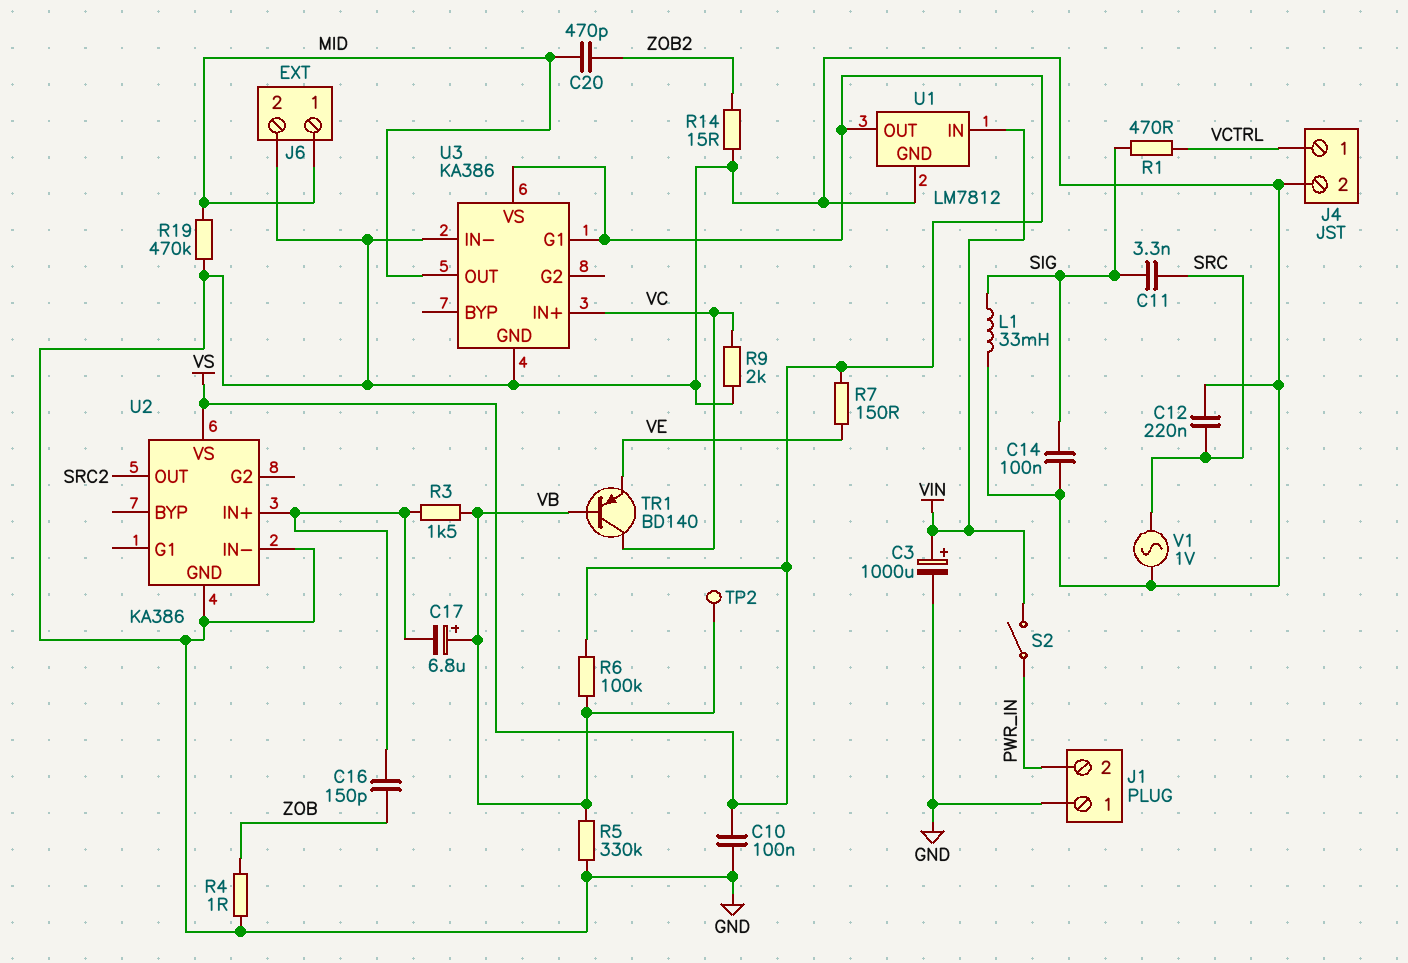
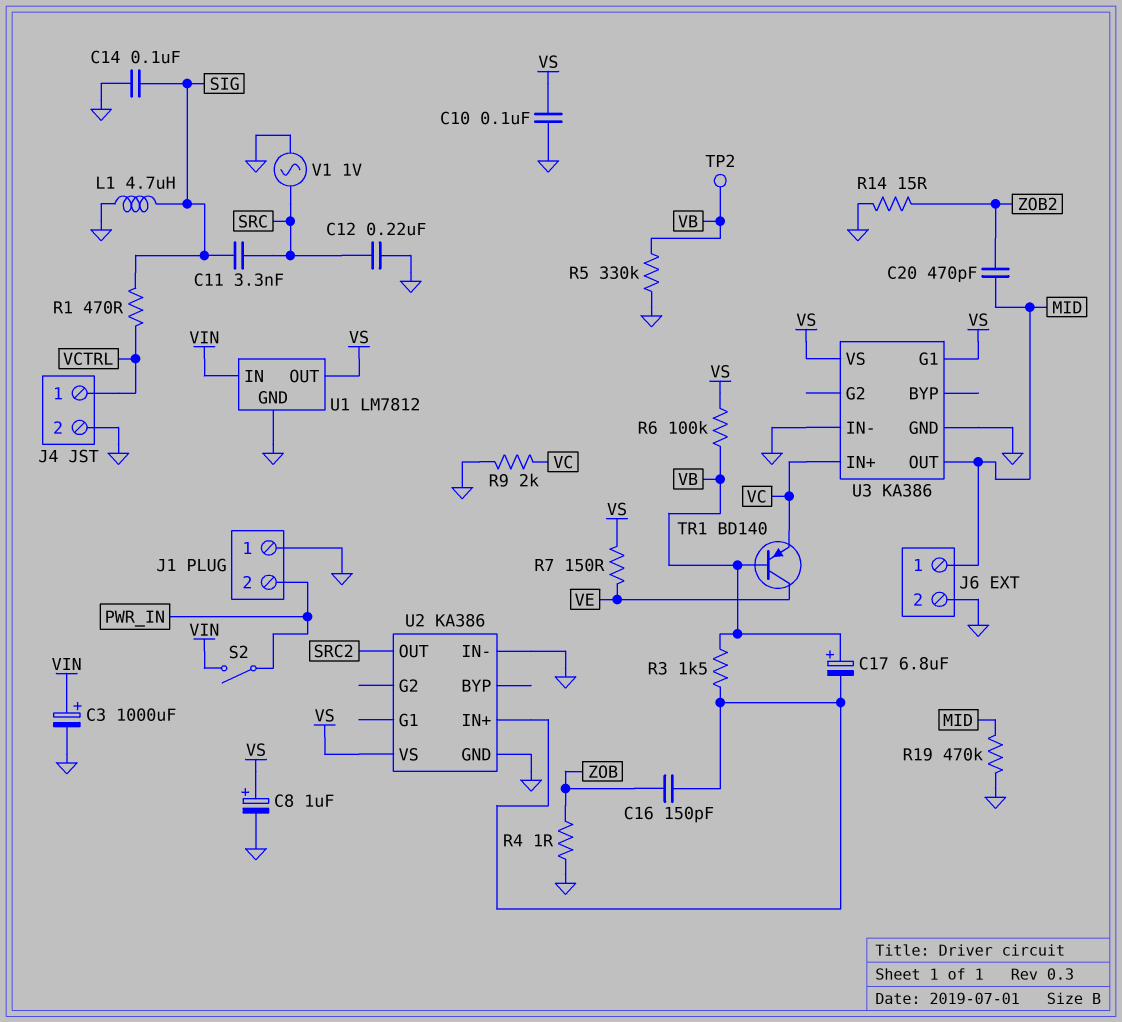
C8: none -> 1uF (plus VS, minus GND)
L1: 33mH (GND, SIG) -> 4.7uH (GND, SIG)
TR1: PNP BD140 (B VB, C VC, E VE) -> PNP BD140 (B VB, C VE, E VC)

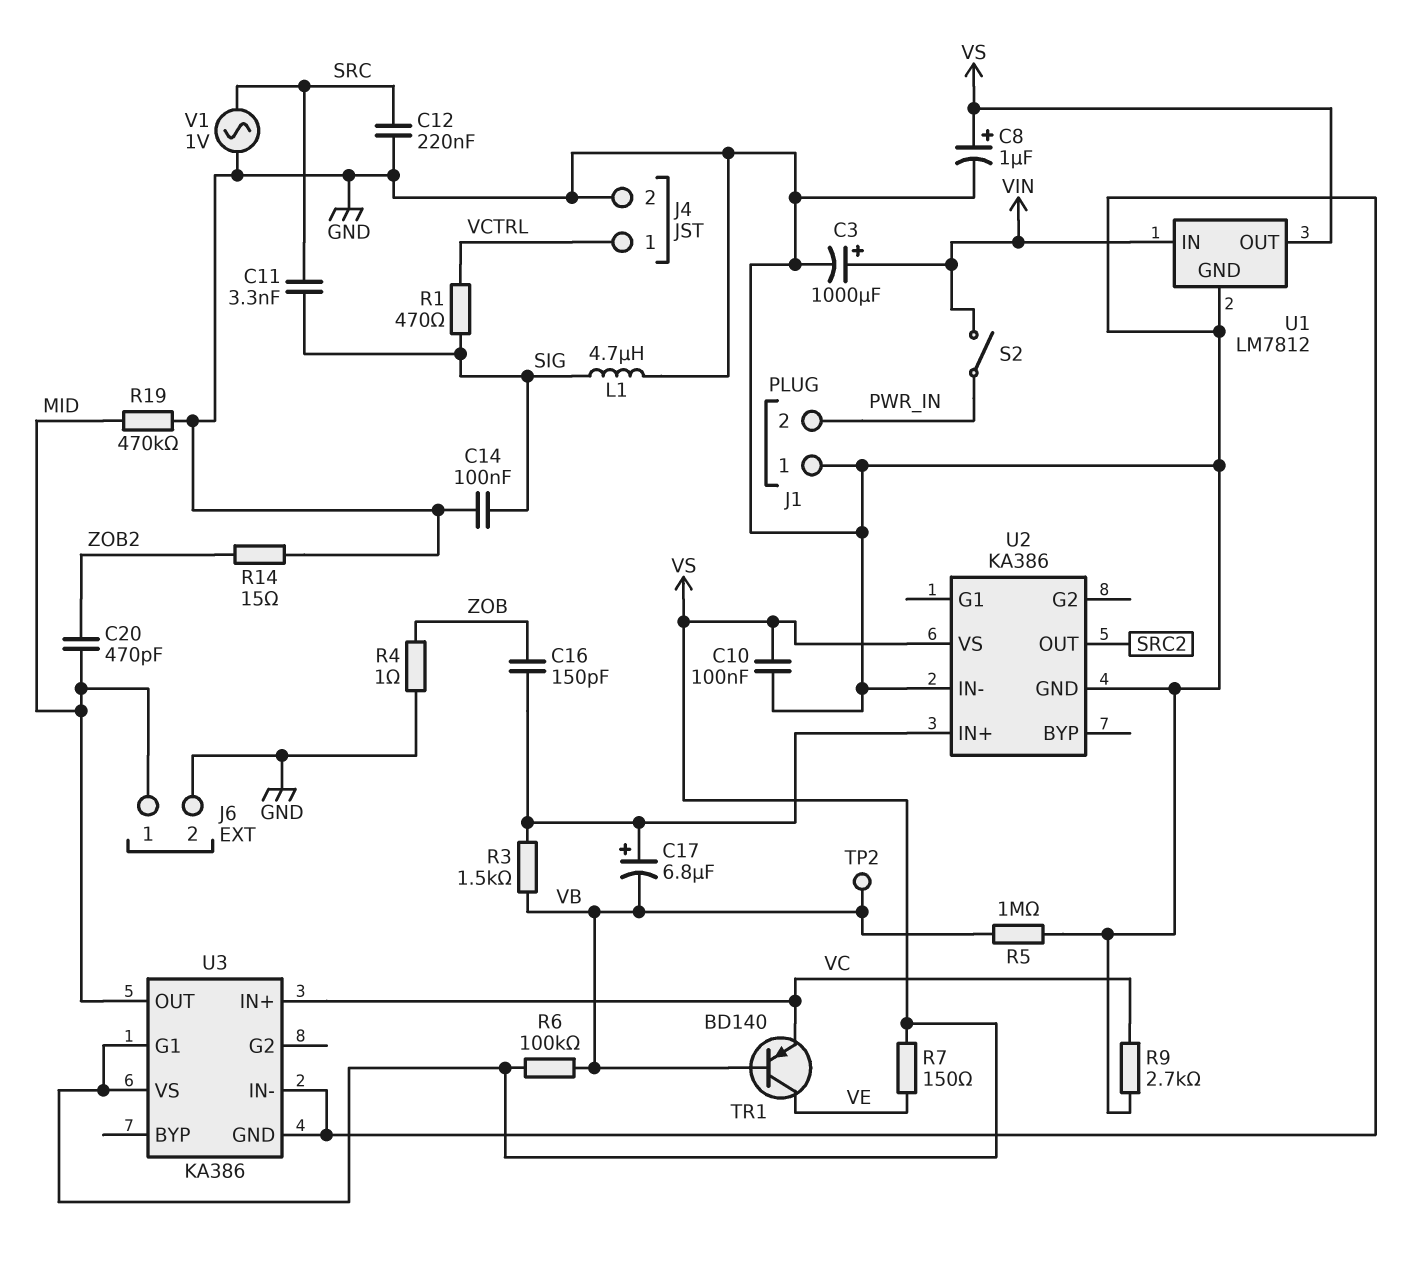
C17: 6.8uF (plus VB, minus U2/IN+) -> 6.8uF (plus U2/IN+, minus VB)
R5: 330k (GND, VB) -> 1M (GND, VB)
R9: 2k (GND, VC) -> 2.7k (GND, VC)

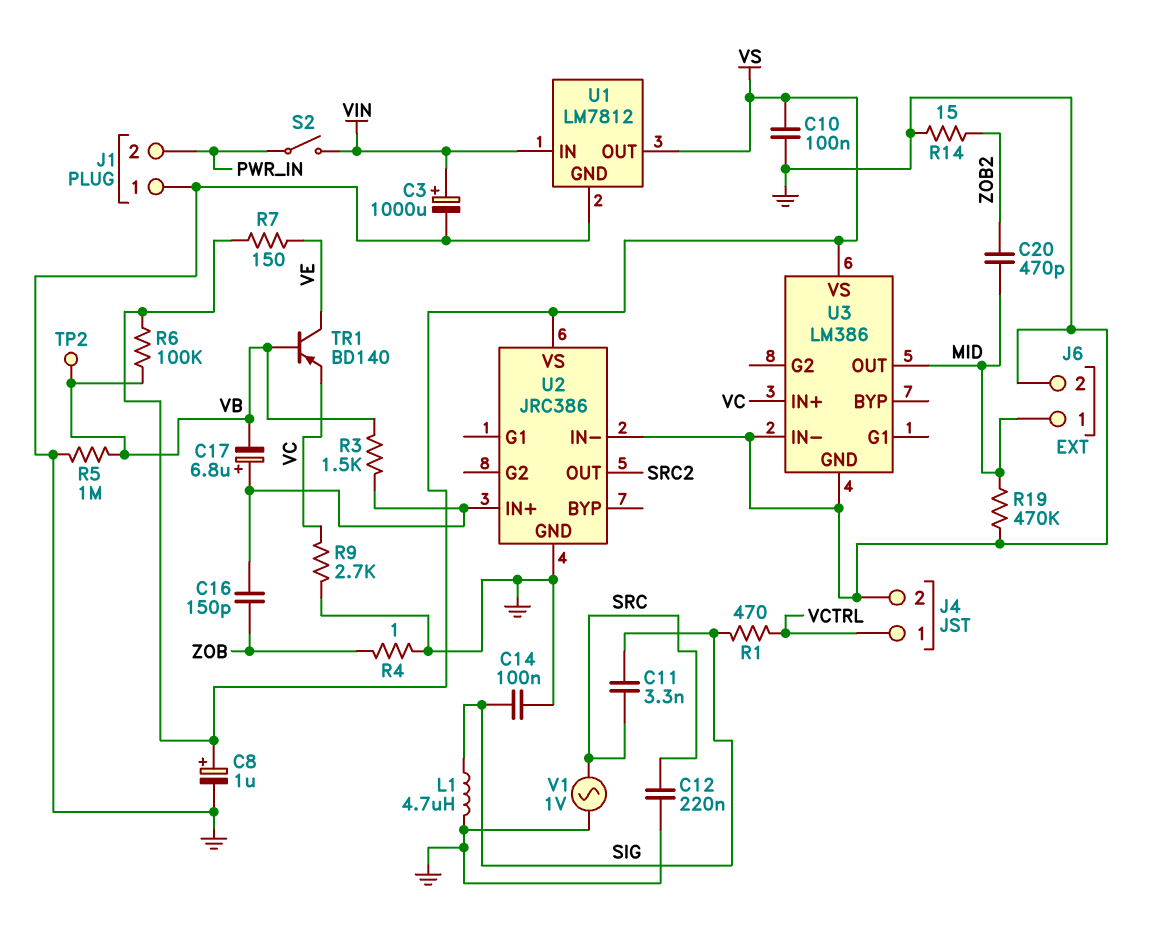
U2: KA386 -> JRC386
U3: KA386 -> LM386
U3 pin G1: VS -> none

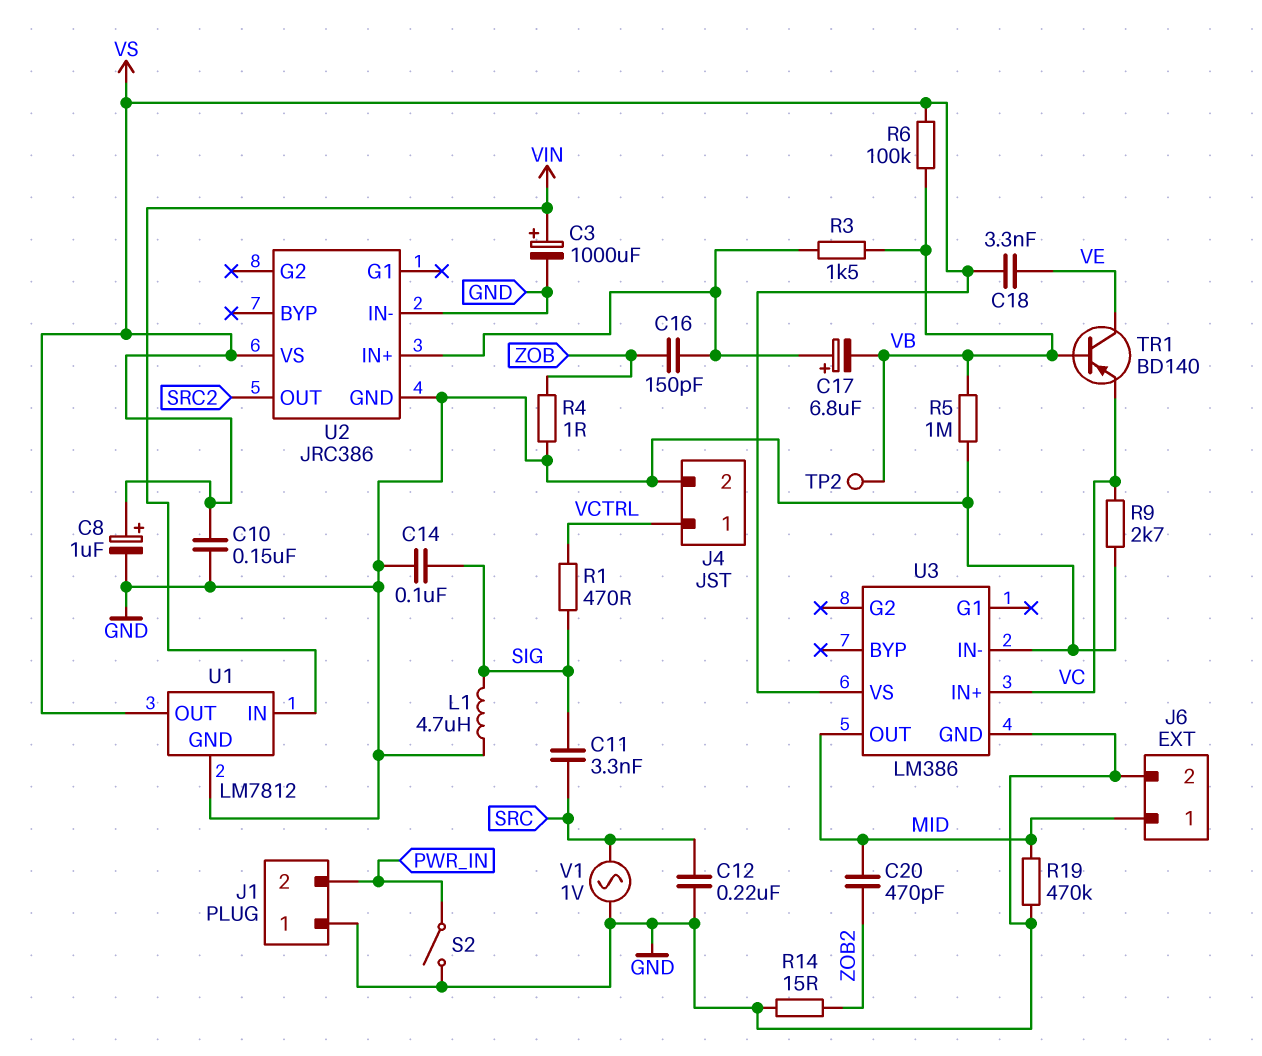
C10: 100nF (GND, VS) -> 150nF (GND, VS)
C18: none -> 3.3nF (VE, VS)
R7: 150 (VE, VS) -> none
S2: switch (PWR_IN, VIN) -> switch (GND, PWR_IN)

